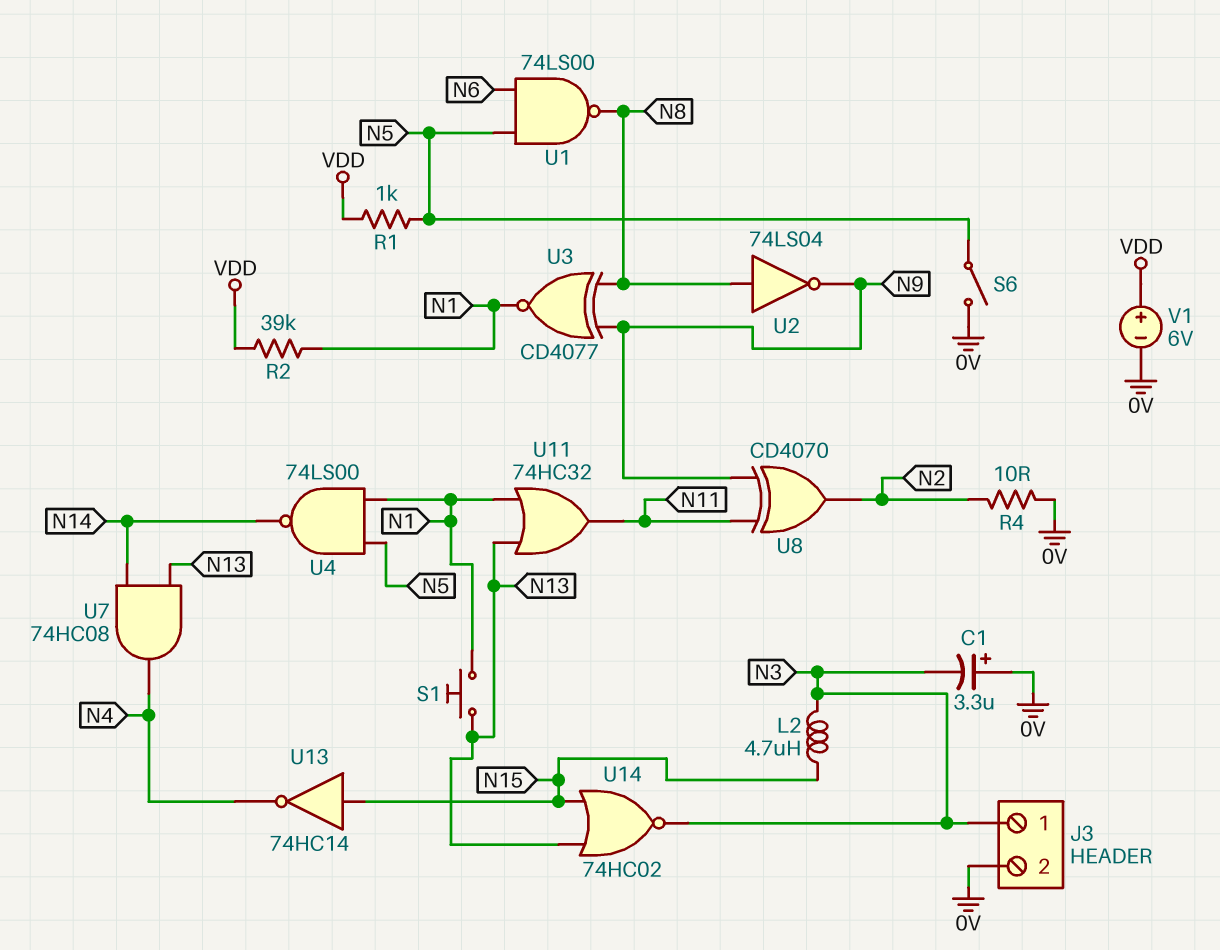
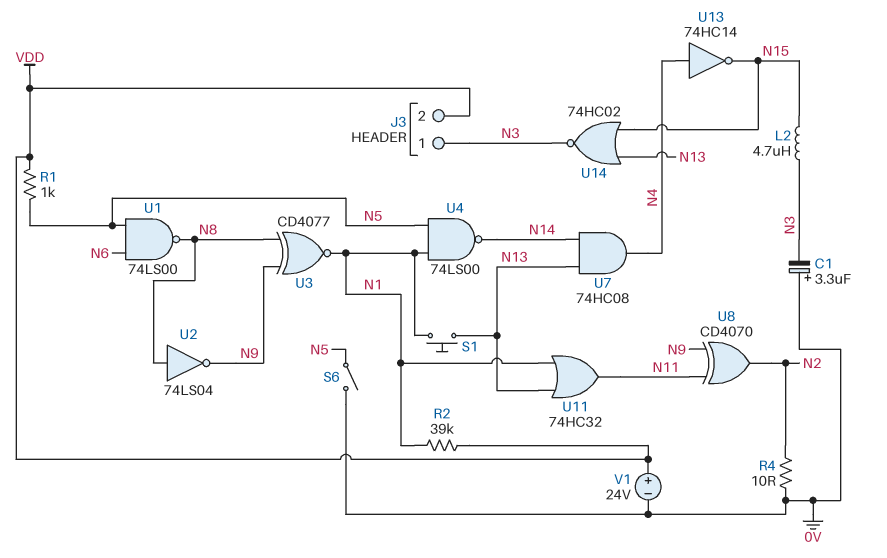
J3 pin 2: 0V -> VDD
U13: NOT 74HC14 (in N15, out N4) -> NOT 74HC14 (in N4, out N15)
V1: 6V (plus VDD, minus 0V) -> 24V (plus VDD, minus 0V)

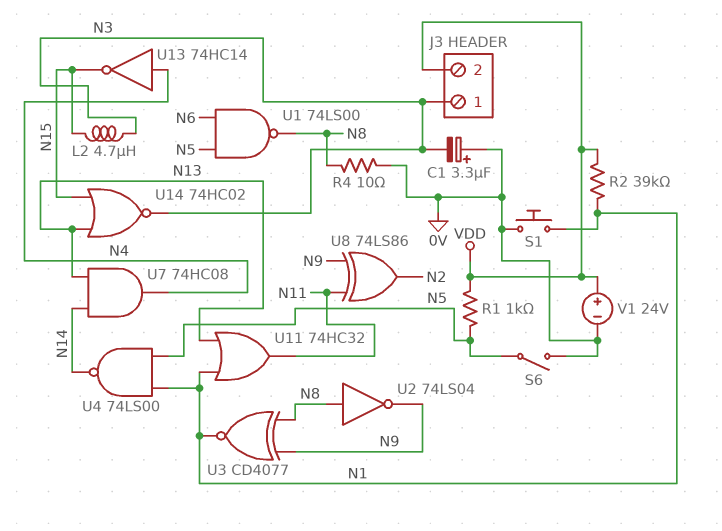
R4: 10 (0V, N2) -> 10 (0V, N8)
S1: button (N1, N13) -> button (0V, N1)
U8: XOR CD4070 (in N9, in N11, out N2) -> XOR 74LS86 (in N9, in N11, out N2)

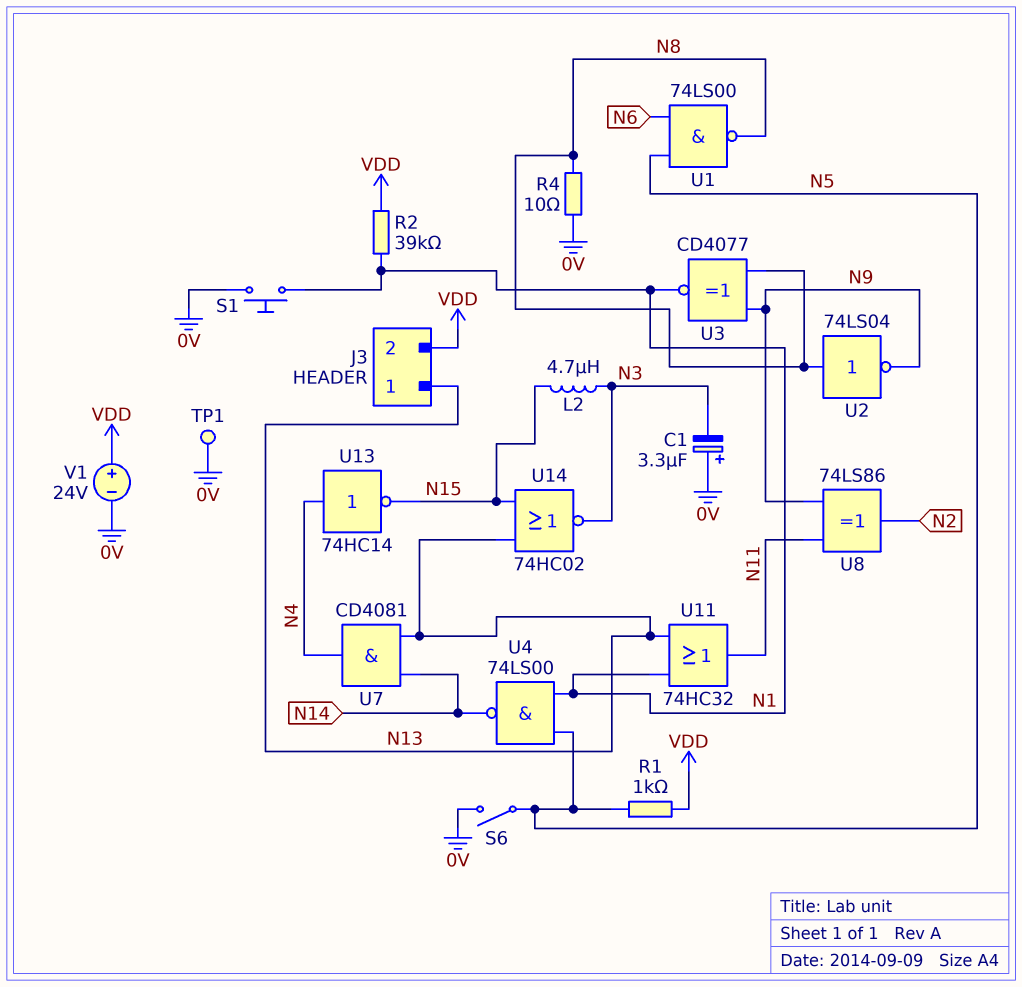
J3 pin 1: N3 -> N13
TP1: none -> test point (0V)
U7: AND 74HC08 (in N13, in N14, out N4) -> AND CD4081 (in N13, in N14, out N4)

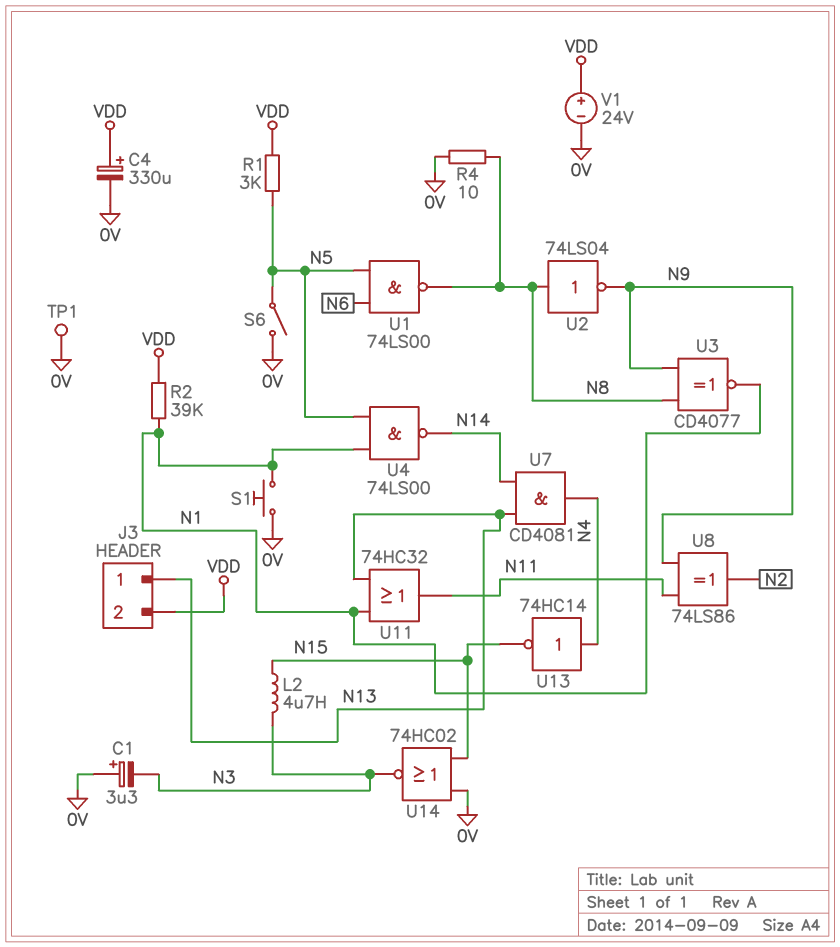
C4: none -> 330uF (plus VDD, minus 0V)
R1: 1k (N5, VDD) -> 3k (N5, VDD)
U14: NOR 74HC02 (in N13, in N15, out N3) -> NOR 74HC02 (in 0V, in N15, out N3)

